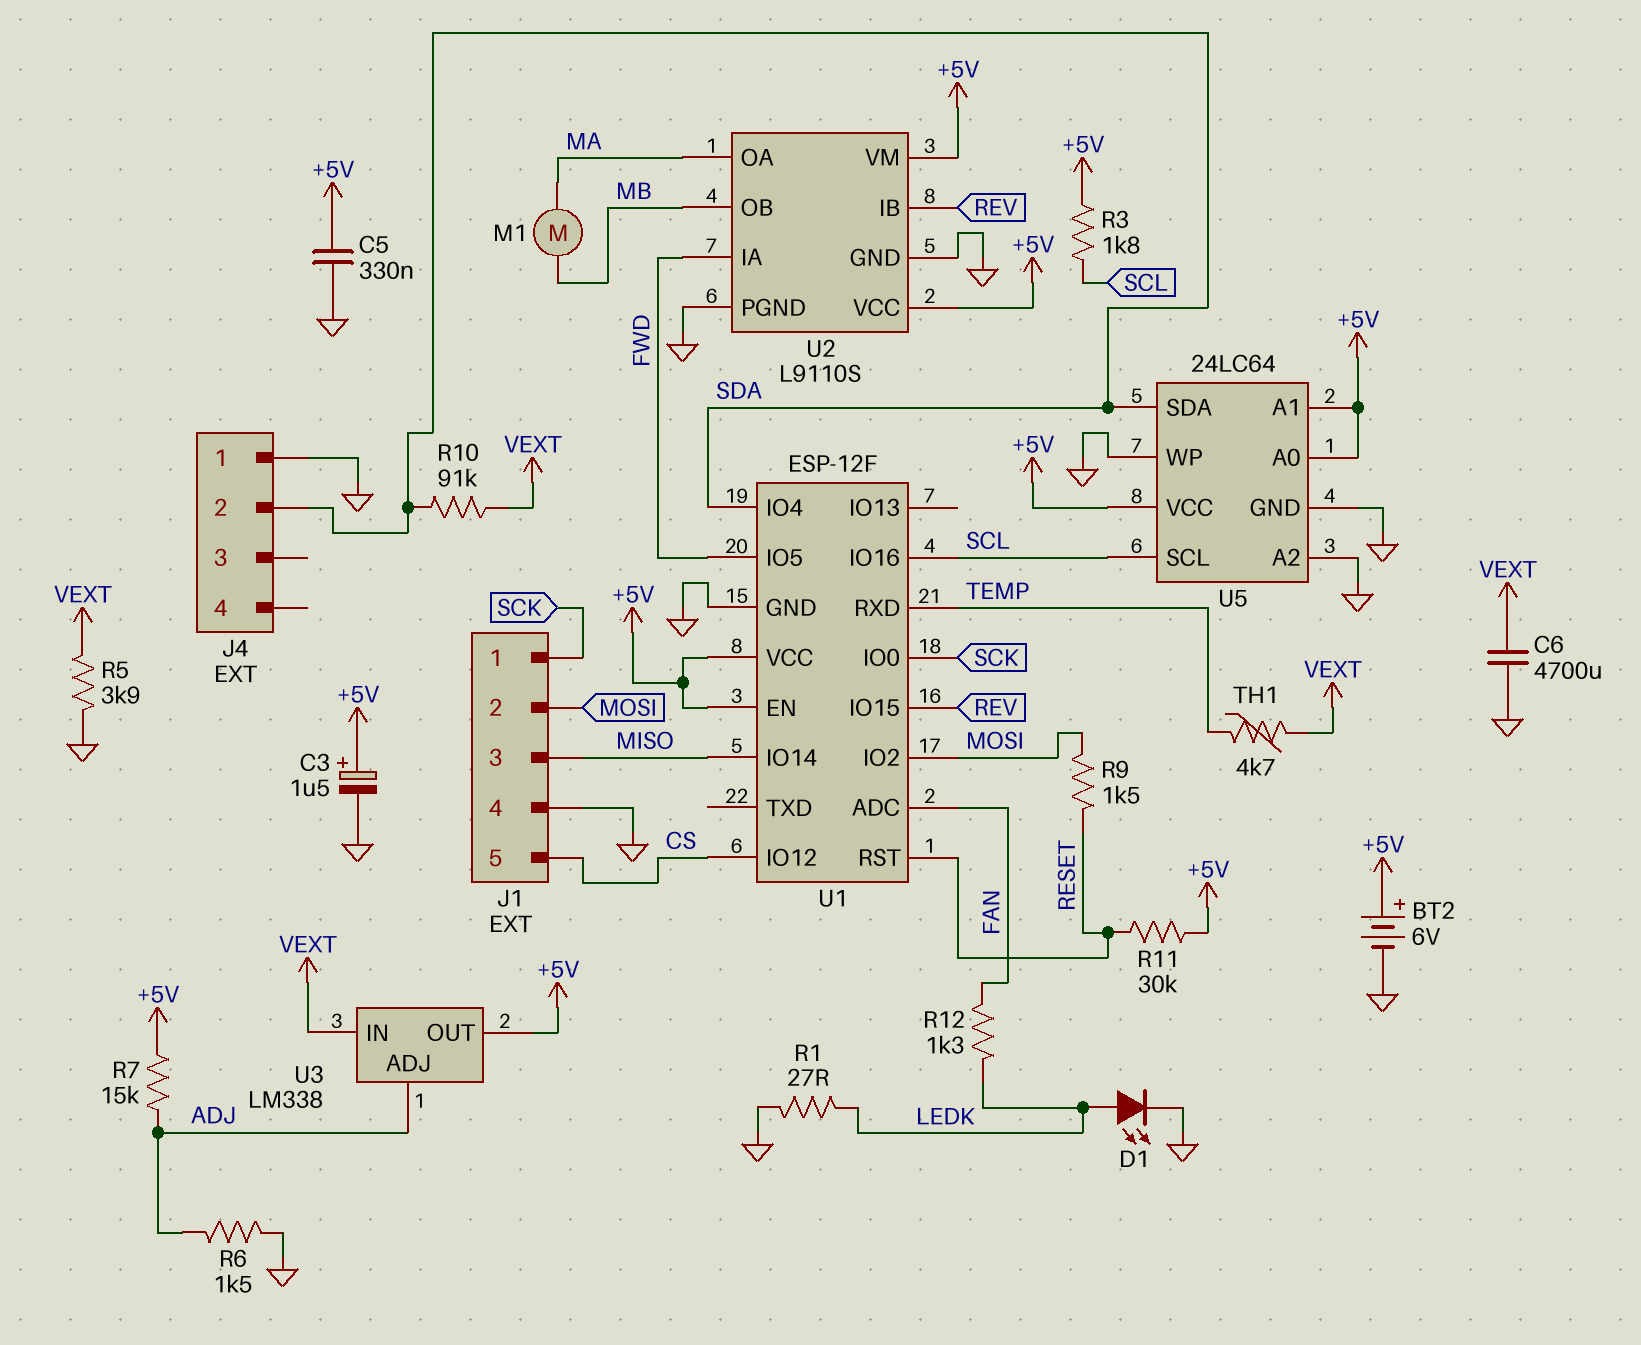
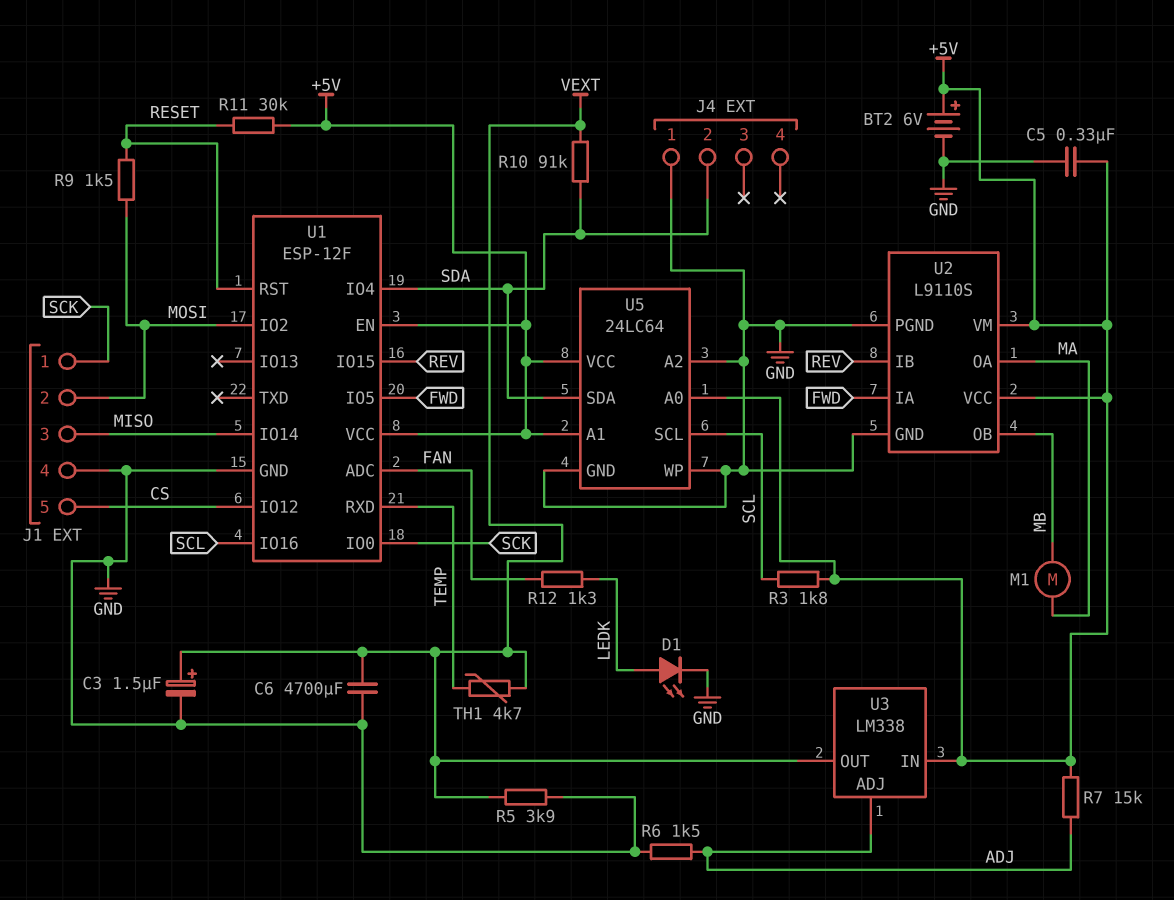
C3: 1.5uF (plus +5V, minus GND) -> 1.5uF (plus VEXT, minus GND)
R1: 27 (GND, LEDK) -> none
U3 pin IN: VEXT -> +5V
U3 pin OUT: +5V -> VEXT

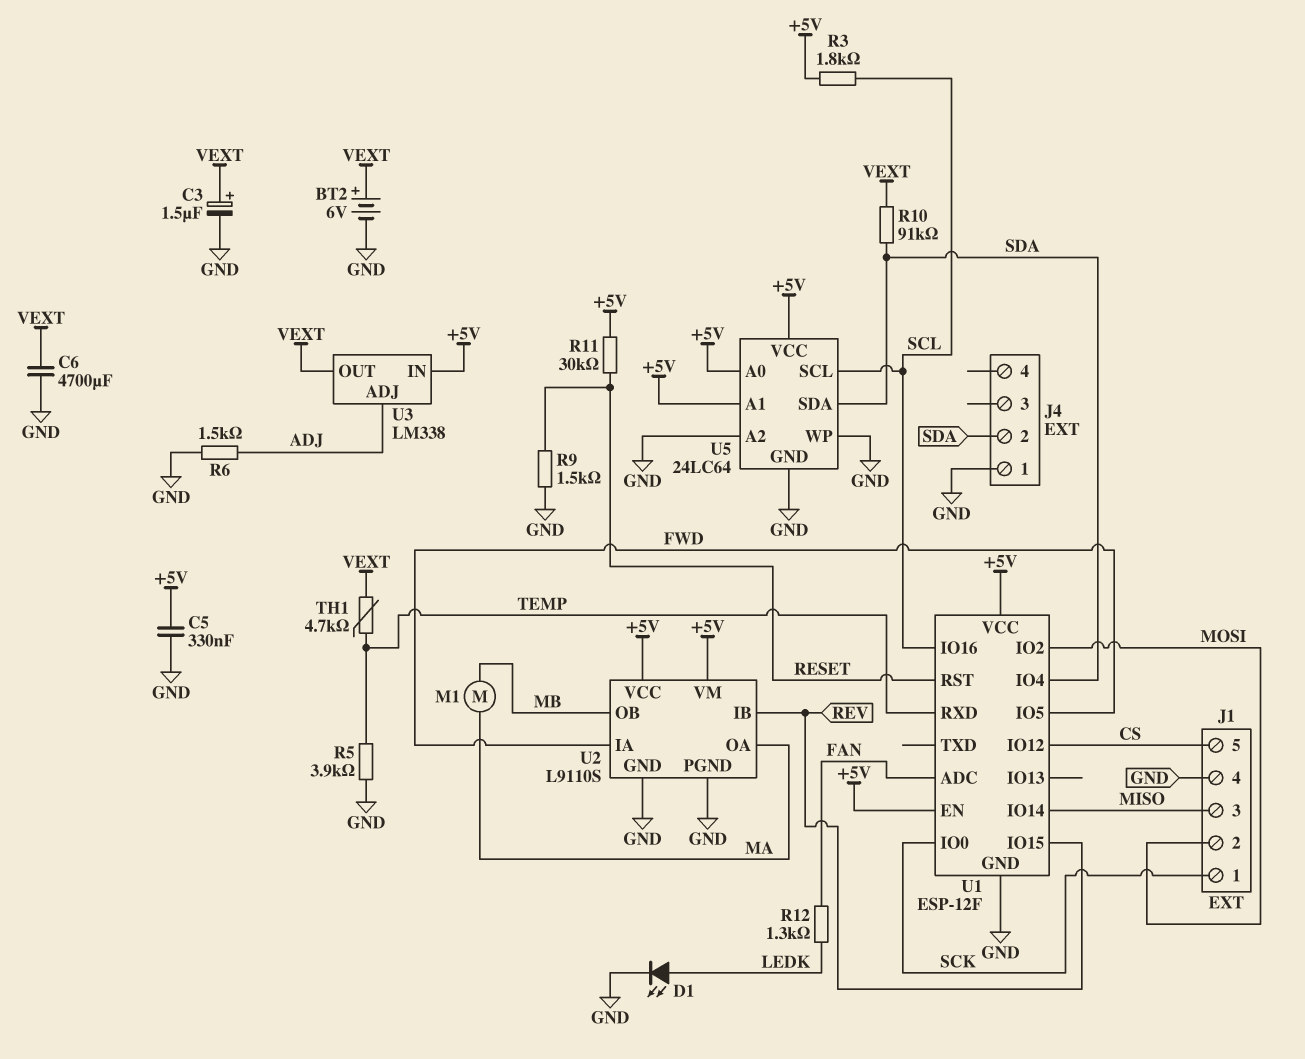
BT2: 6V (plus +5V, minus GND) -> 6V (plus VEXT, minus GND)
R5: 3.9k (GND, VEXT) -> 3.9k (GND, TEMP)
R7: 15k (+5V, ADJ) -> none
R9: 1.5k (MOSI, RESET) -> 1.5k (GND, RESET)

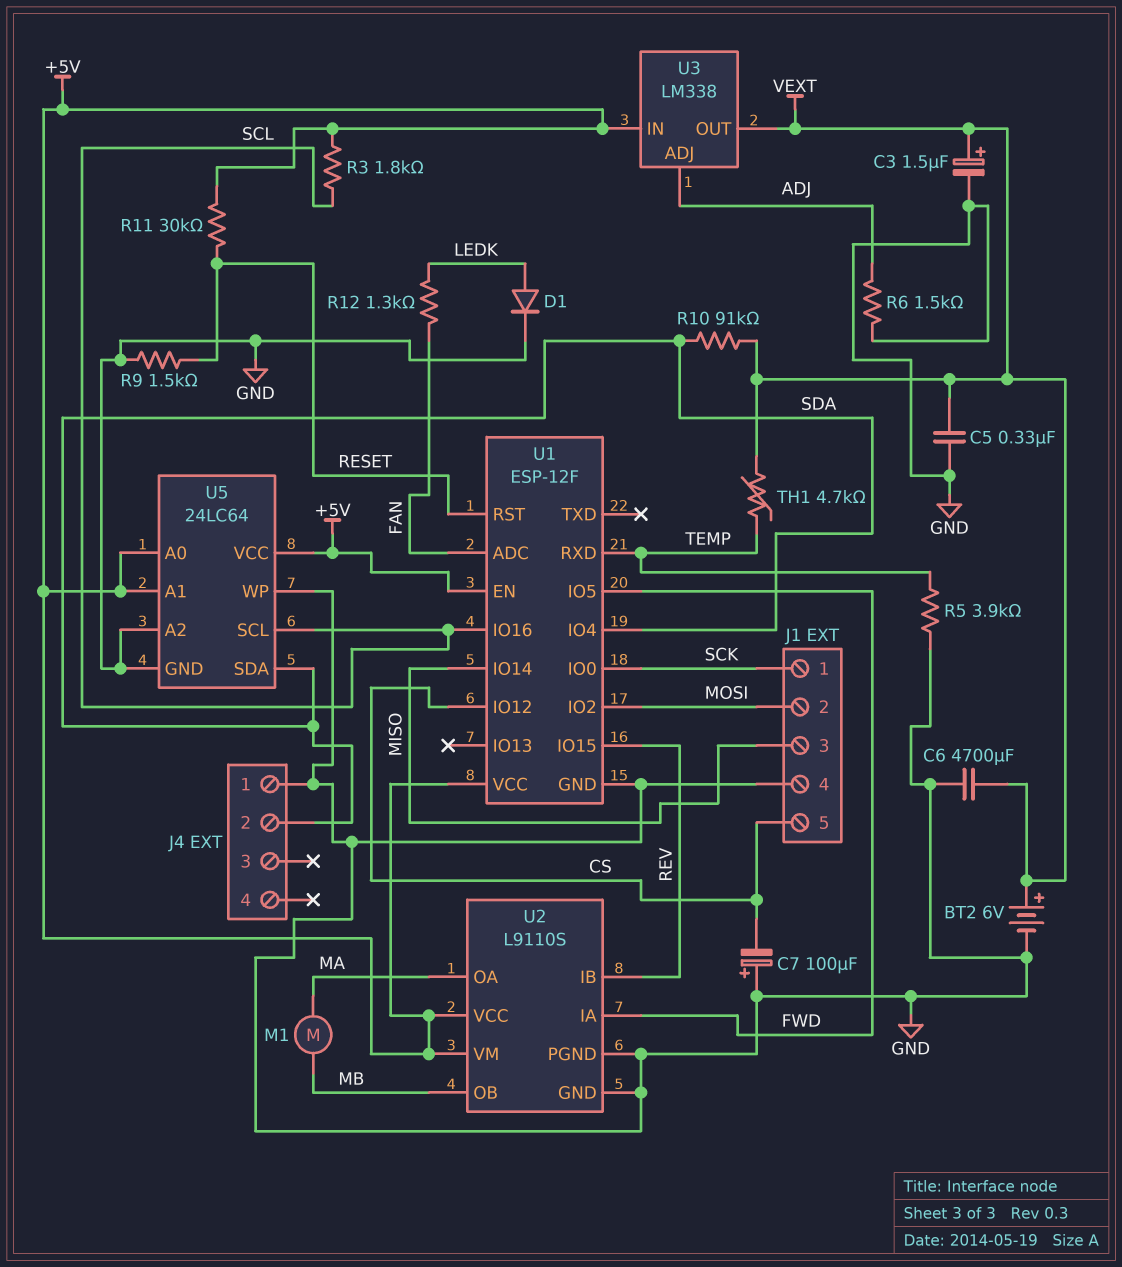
C5: 330nF (+5V, GND) -> 330nF (GND, VEXT)
C7: none -> 100uF (plus GND, minus CS)
D1: LED (A LEDK, K GND) -> diode (A LEDK, K GND)

